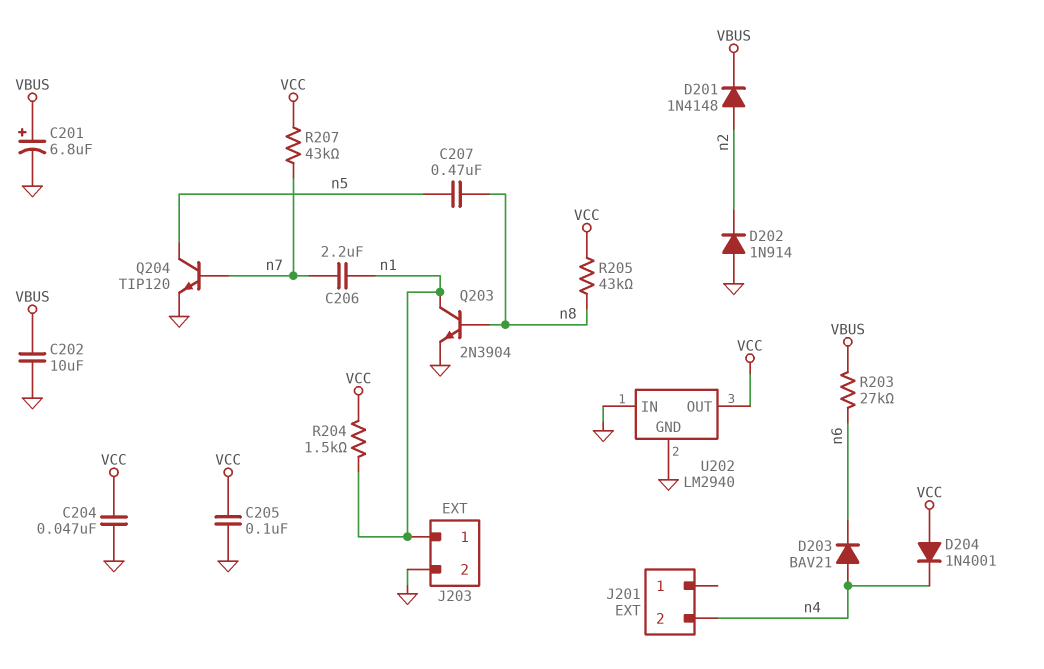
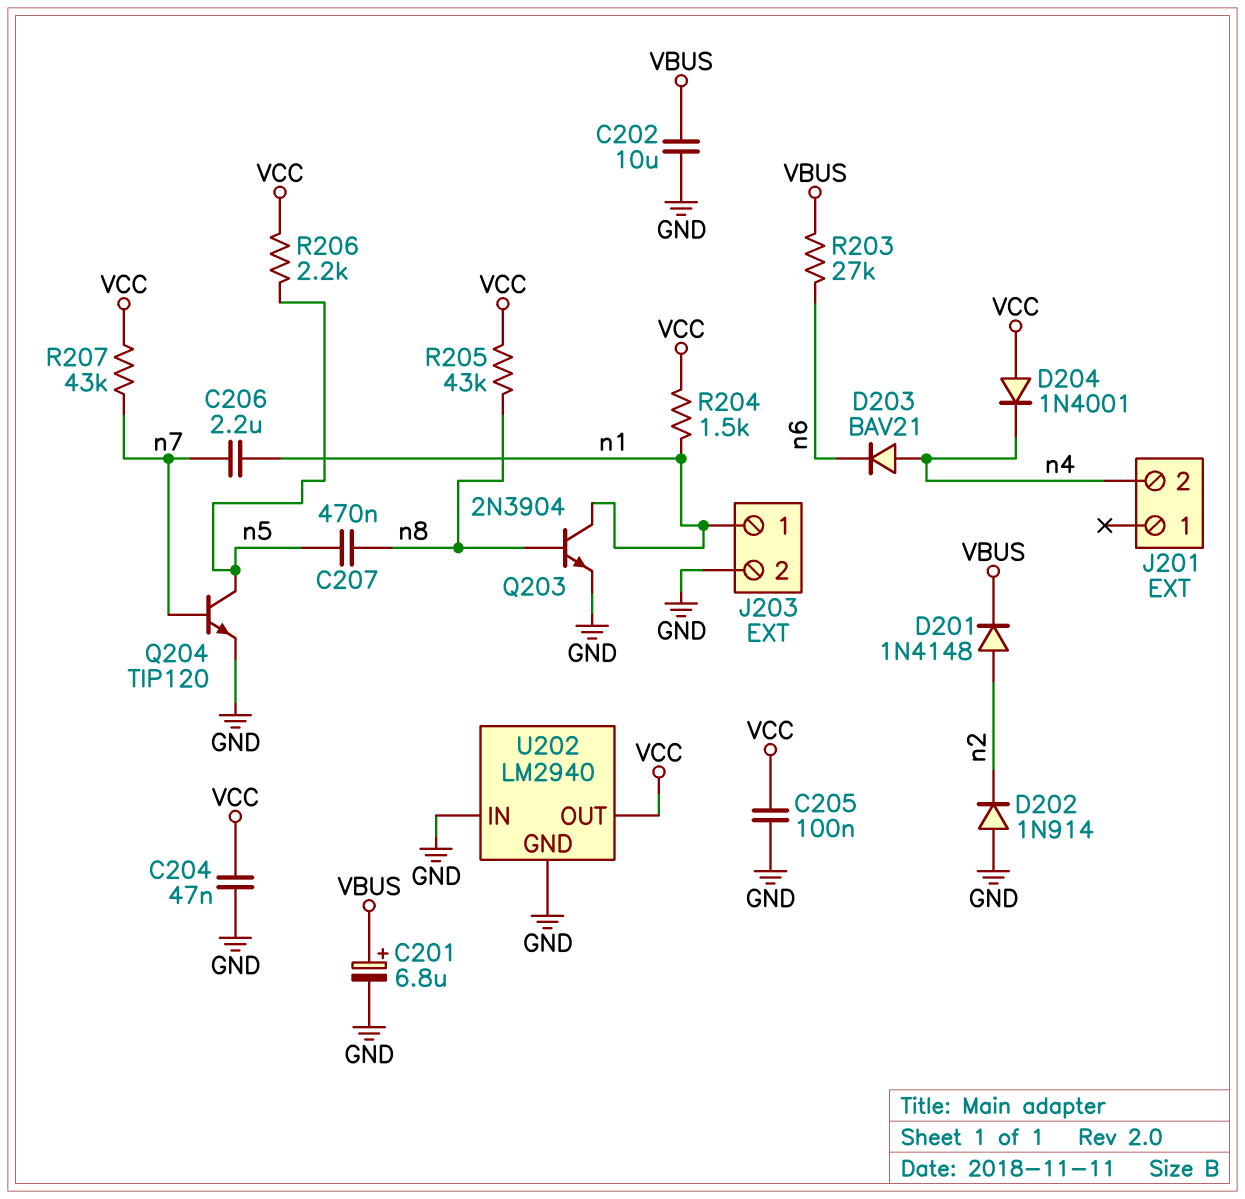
R206: none -> 2.2k (VCC, n5)

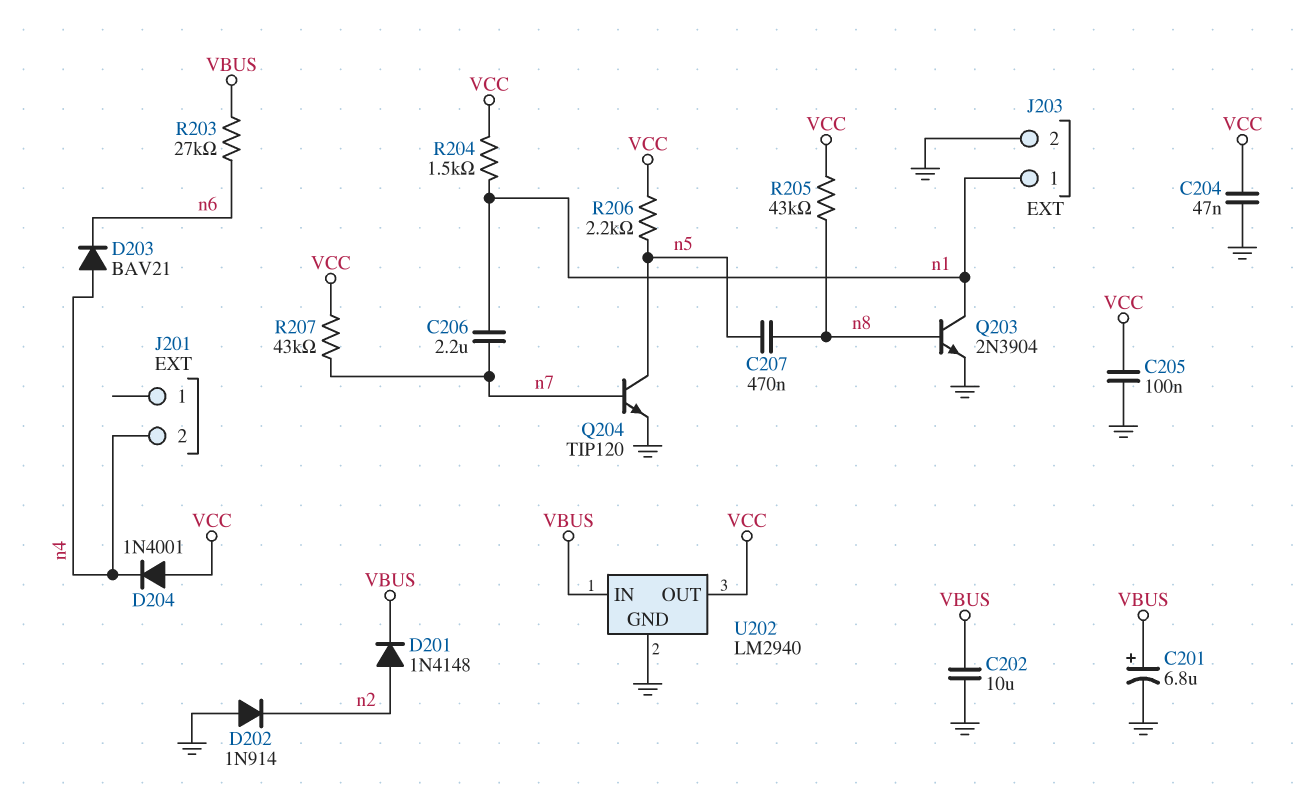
U202 pin IN: GND -> VBUS

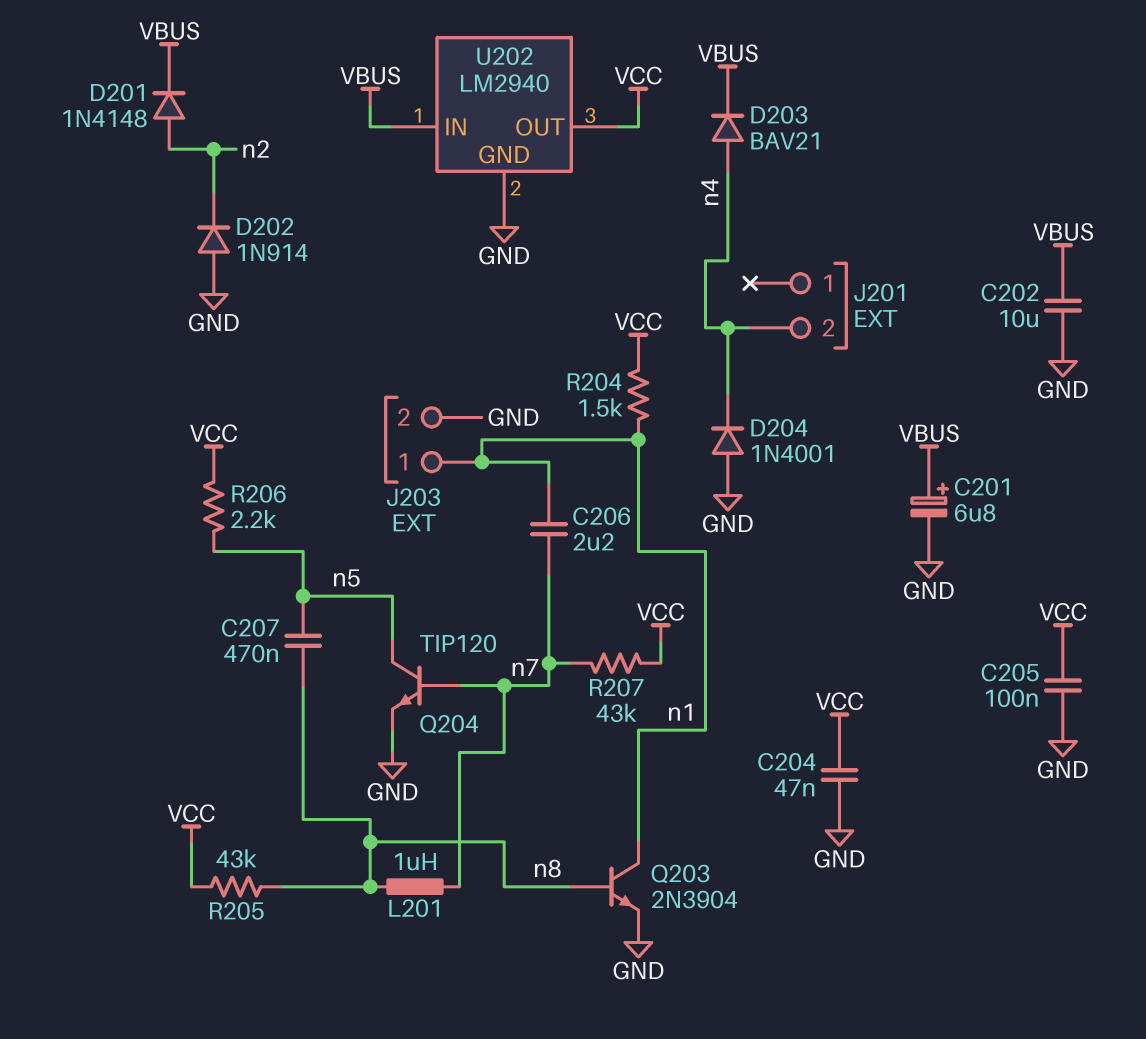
D203: diode BAV21 (A n4, K n6) -> diode BAV21 (A n4, K VBUS)
D204: diode 1N4001 (A VCC, K n4) -> diode 1N4001 (A GND, K n4)
L201: none -> 1uH (n7, n8)
R203: 27k (VBUS, n6) -> none

